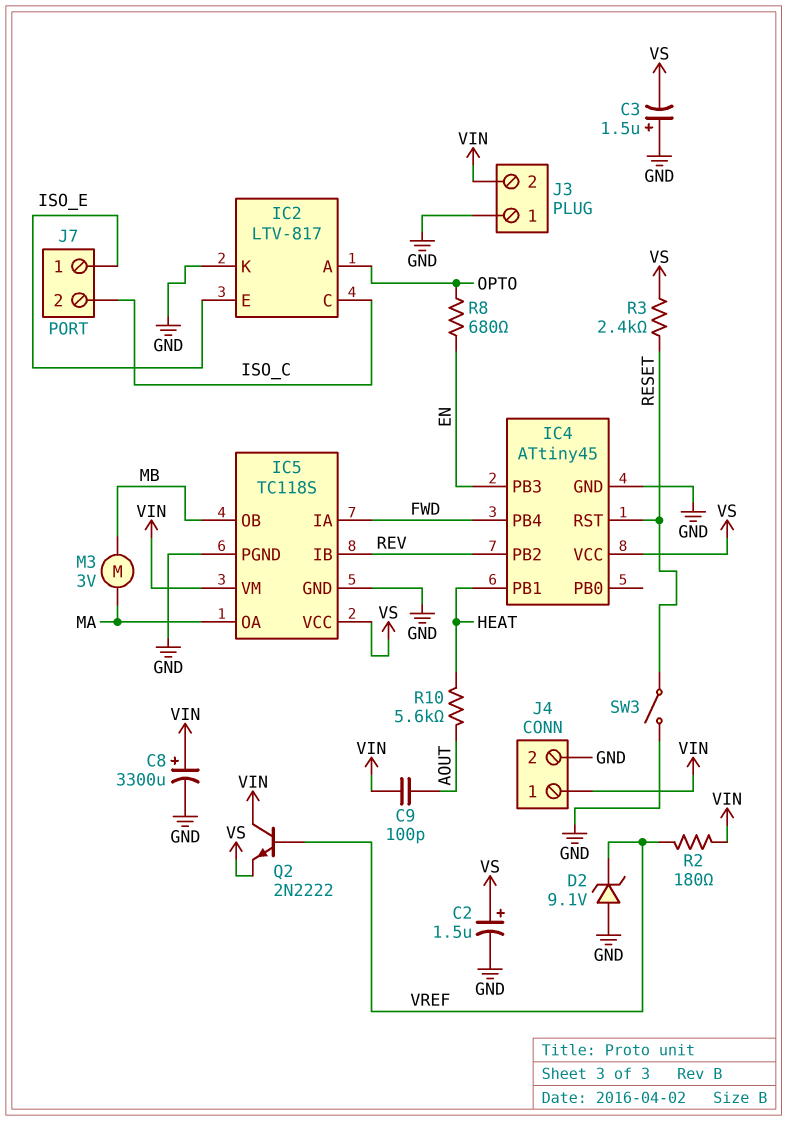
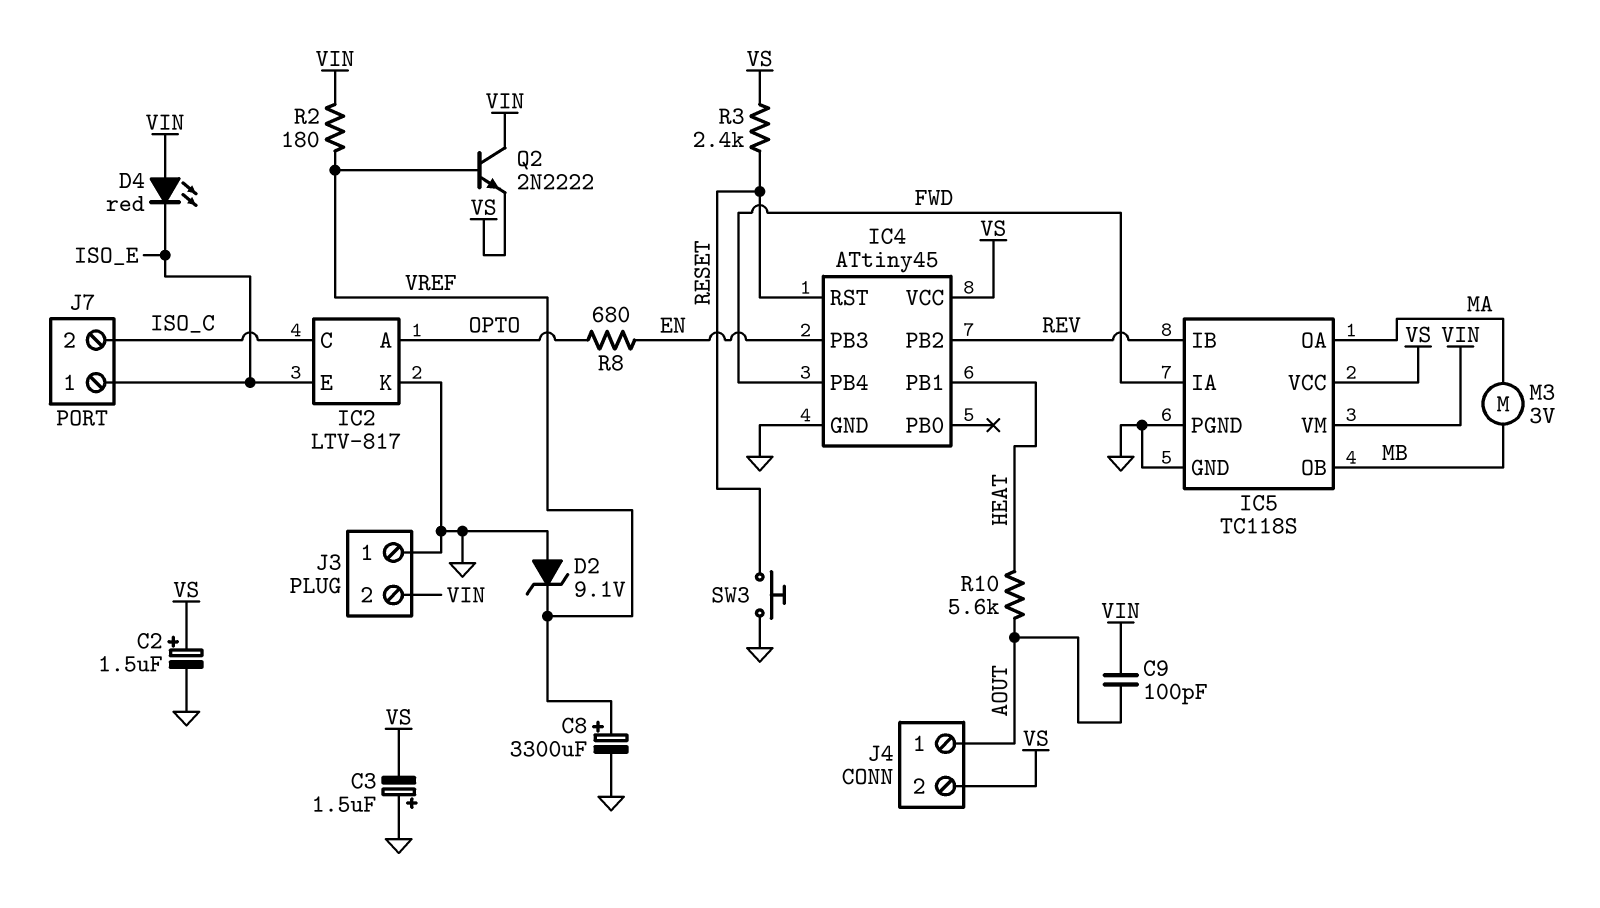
C8: 3300uF (plus VIN, minus GND) -> 3300uF (plus VREF, minus GND)
D4: none -> LED red (A VIN, K ISO_E)
J4 pin 1: VIN -> AOUT
J4 pin 2: GND -> VS
SW3: switch (GND, RESET) -> button (GND, RESET)

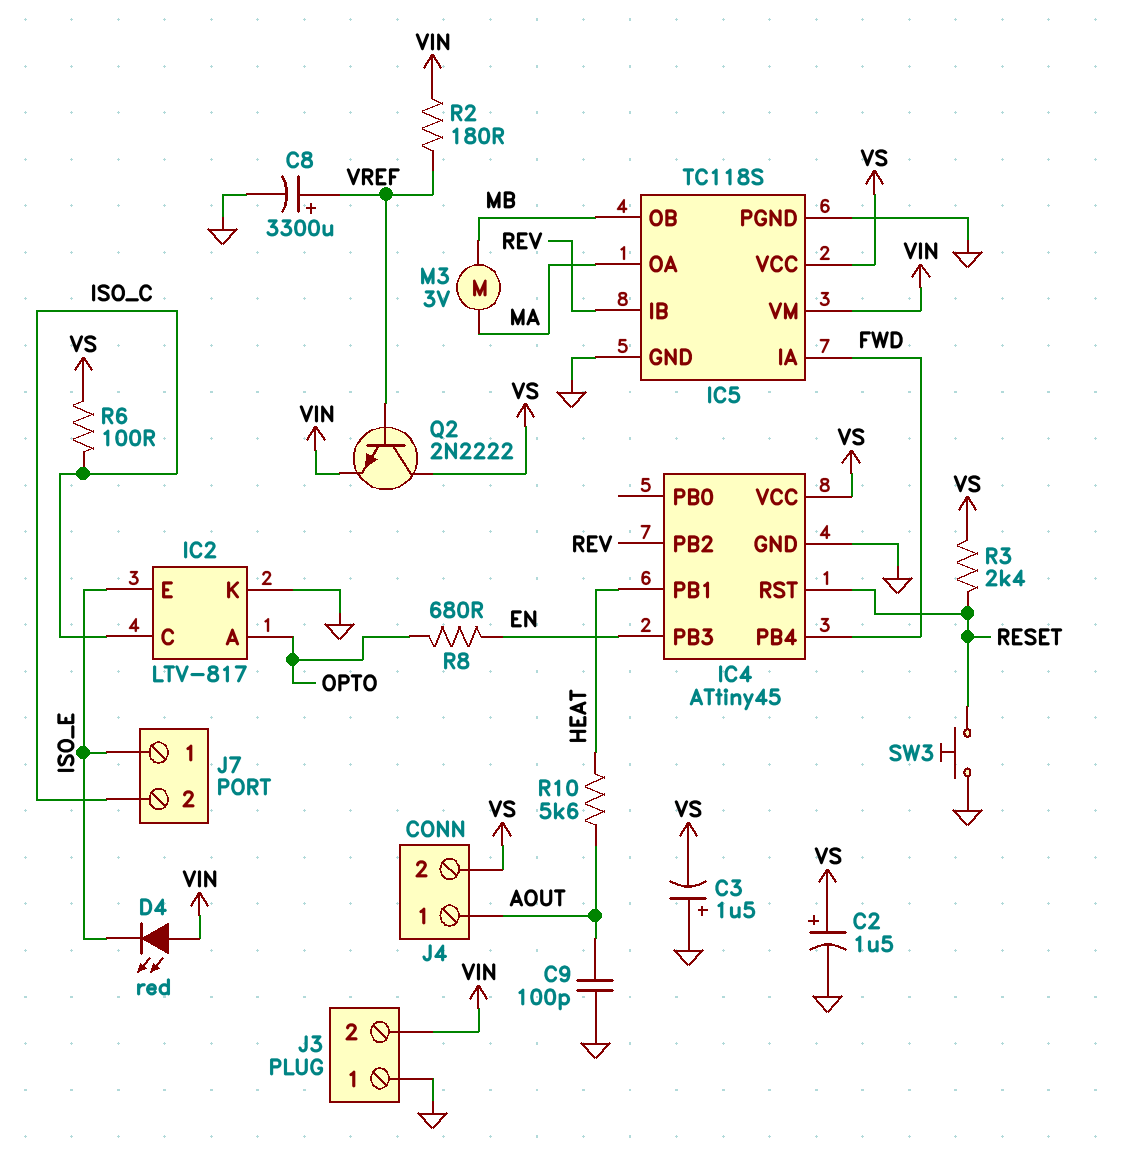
C9: 100pF (AOUT, VIN) -> 100pF (AOUT, GND)
D2: zener 9.1V (A GND, K VREF) -> none
Q2: NPN 2N2222 (B VREF, C VIN, E VS) -> NPN 2N2222 (B VREF, C VS, E VIN)
R6: none -> 100 (ISO_C, VS)

